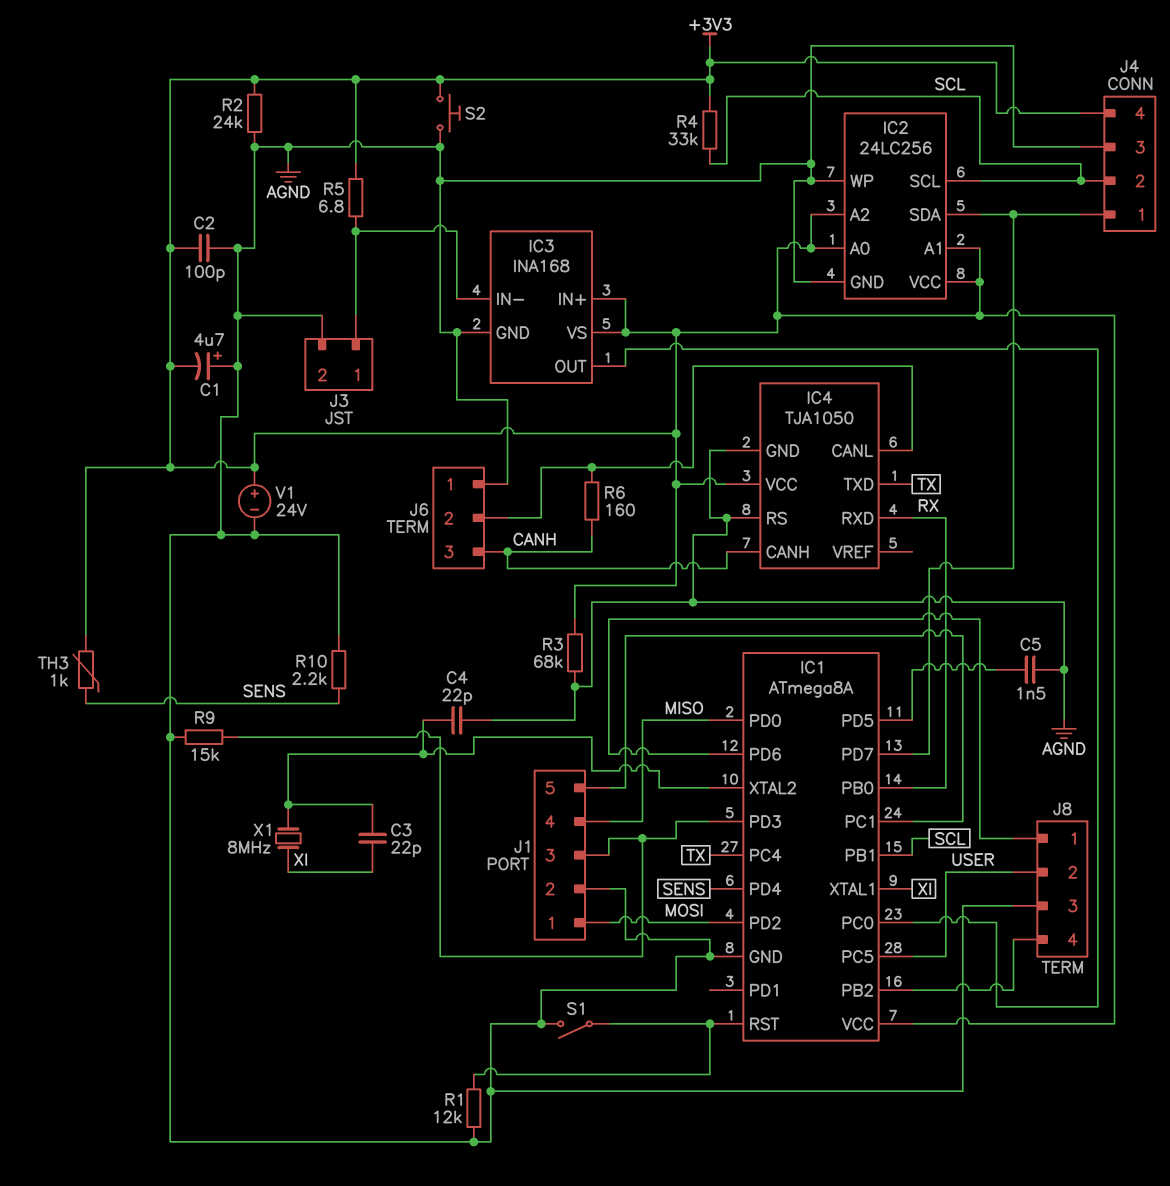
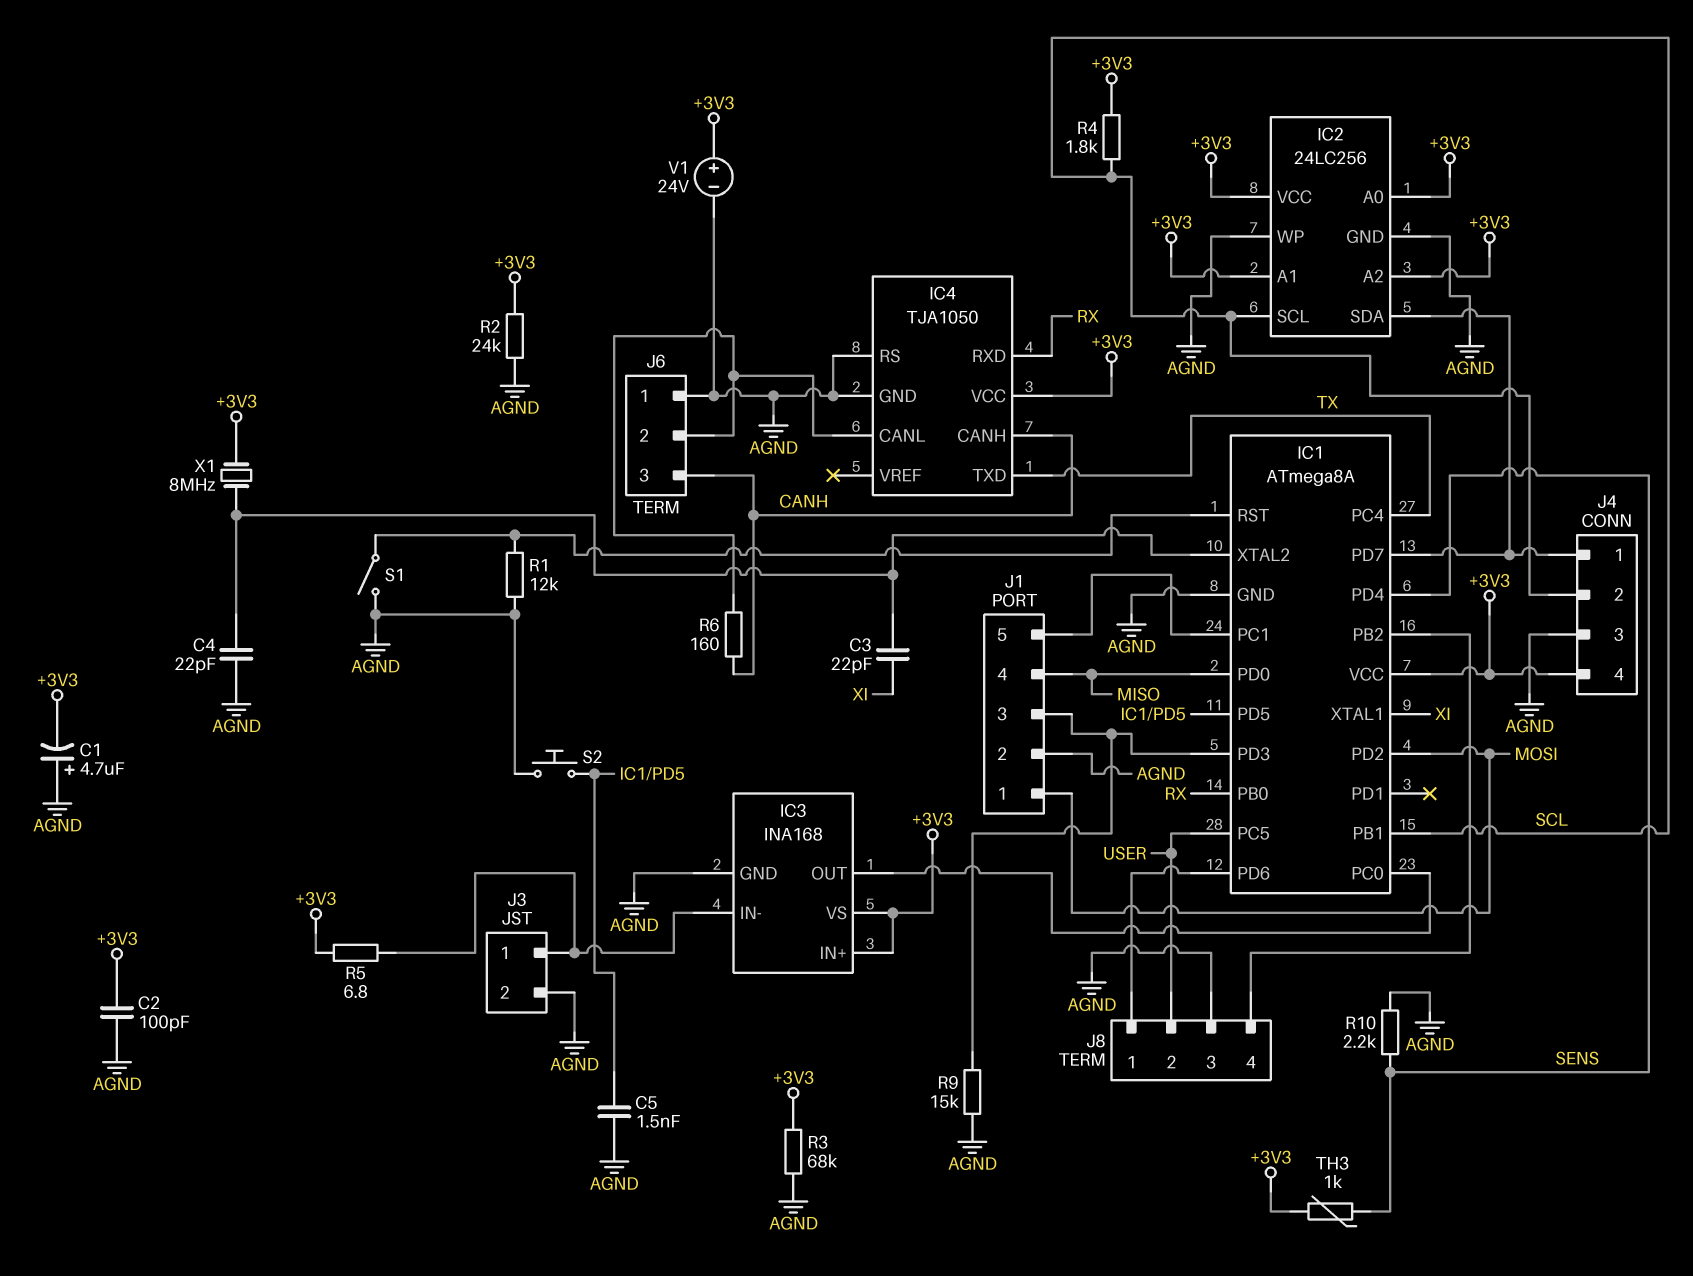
R4: 33k (+3V3, SCL) -> 1.8k (+3V3, SCL)
S2: button (+3V3, AGND) -> button (AGND, IC1/PD5)
X1: 8MHz (IC1/XTAL2, XI) -> 8MHz (+3V3, IC1/XTAL2)

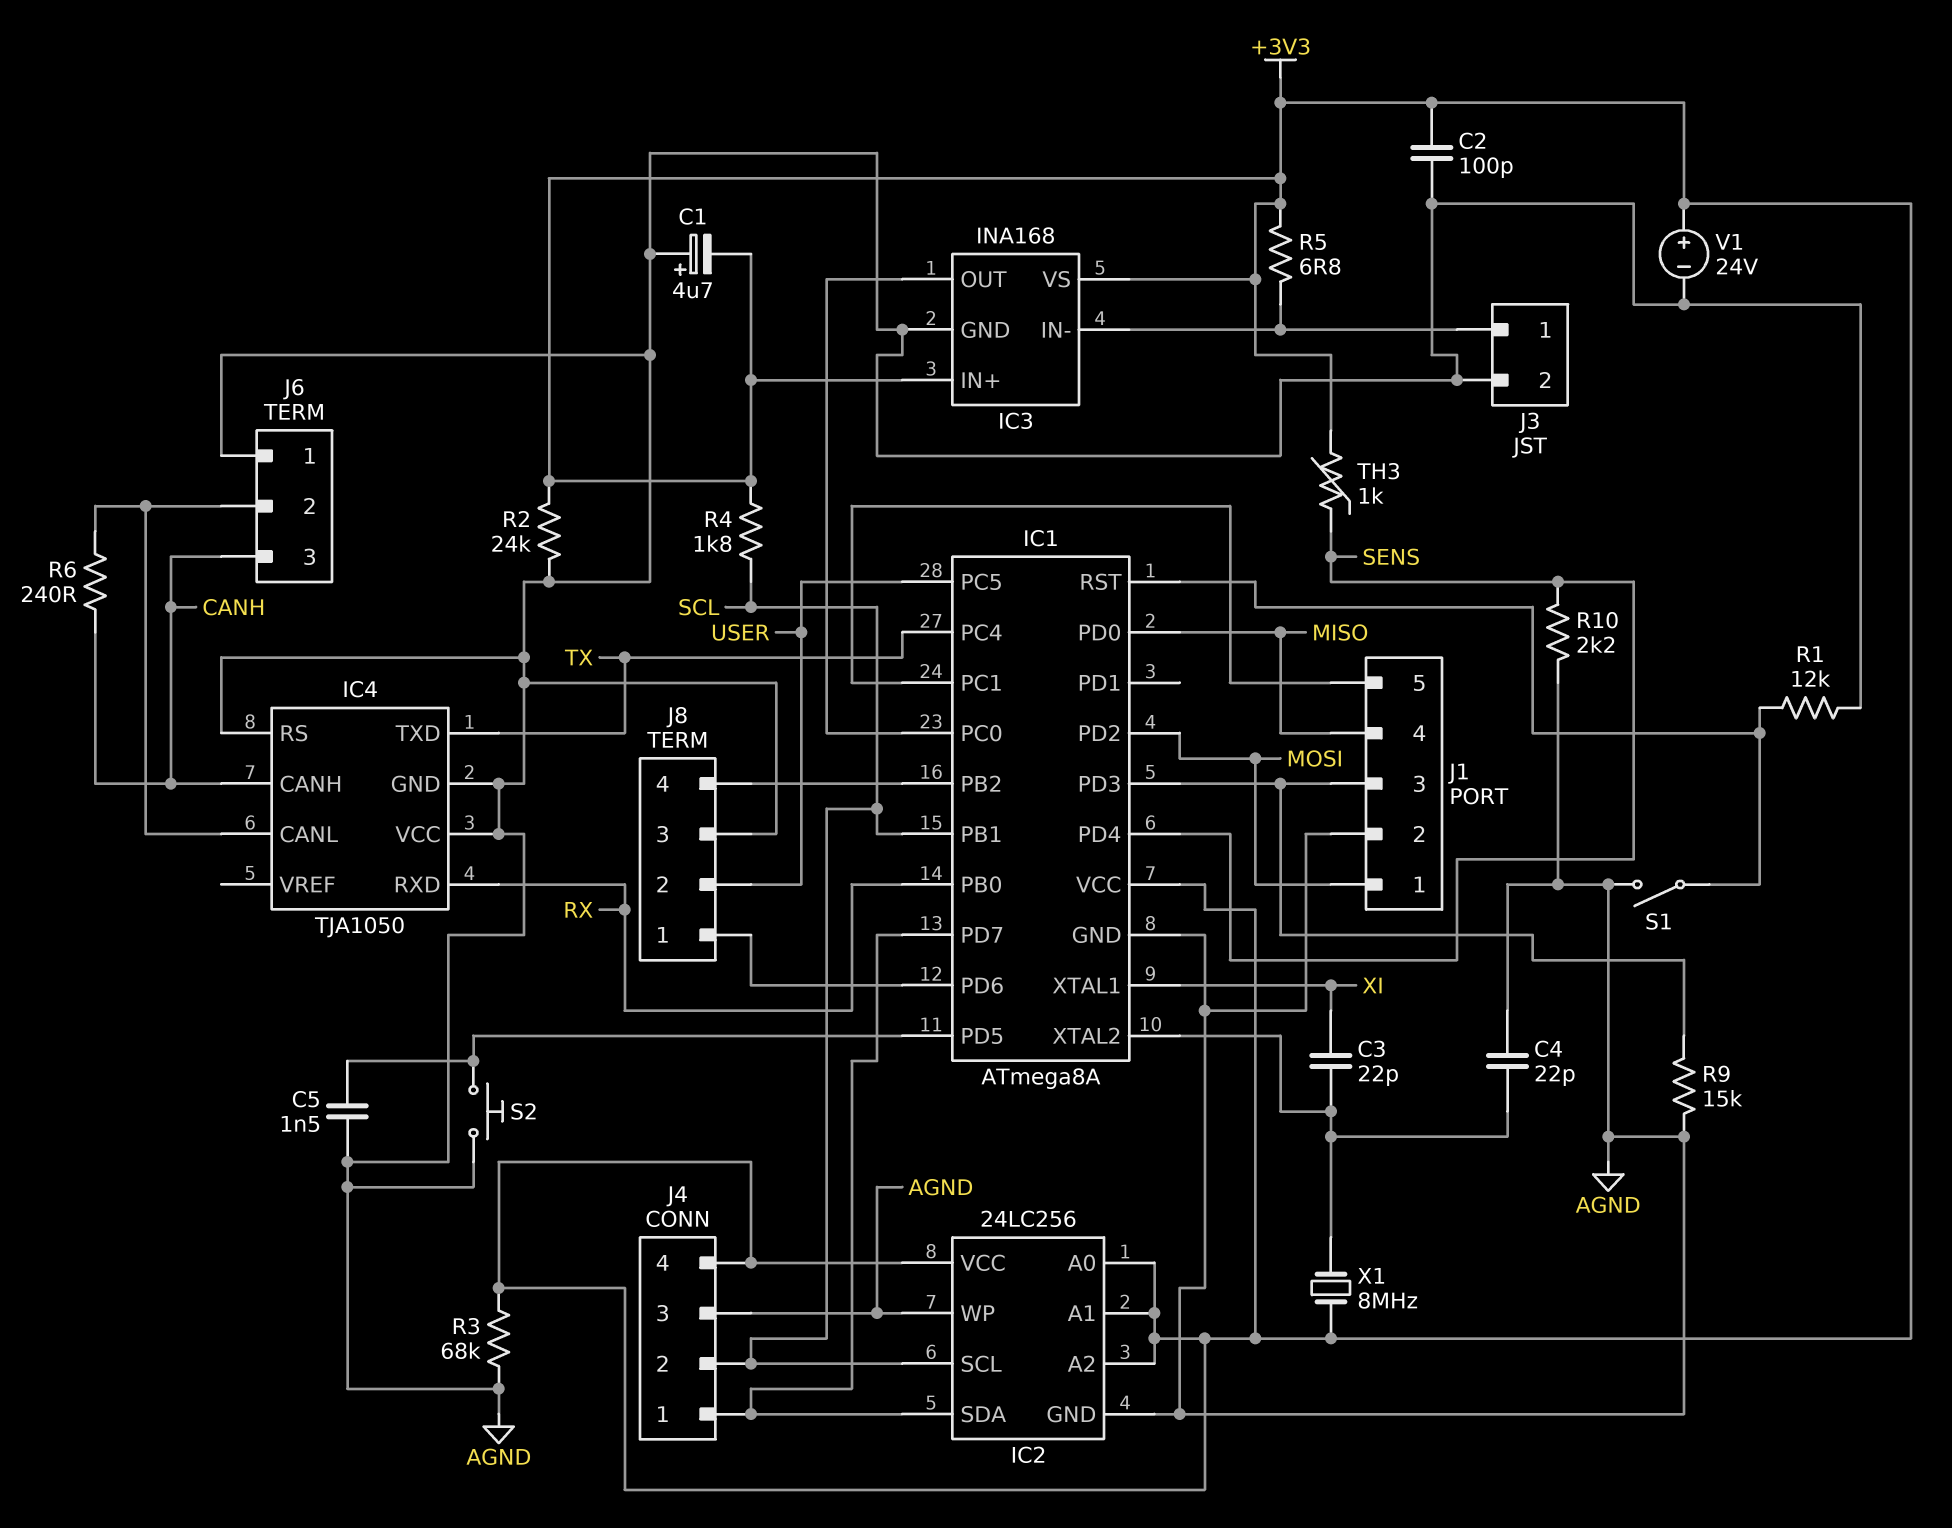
IC4 pin VCC: +3V3 -> AGND
R6: 160 (CANH, IC4/CANL) -> 240 (CANH, IC4/CANL)

